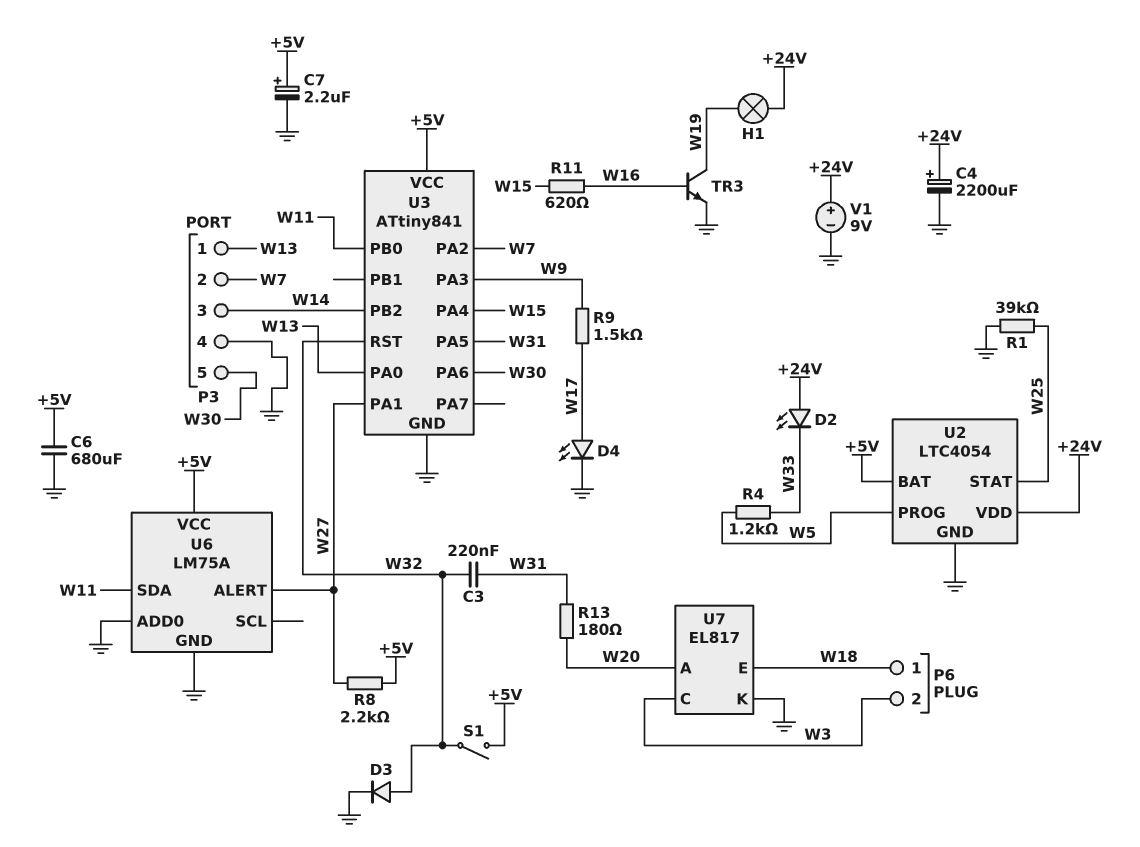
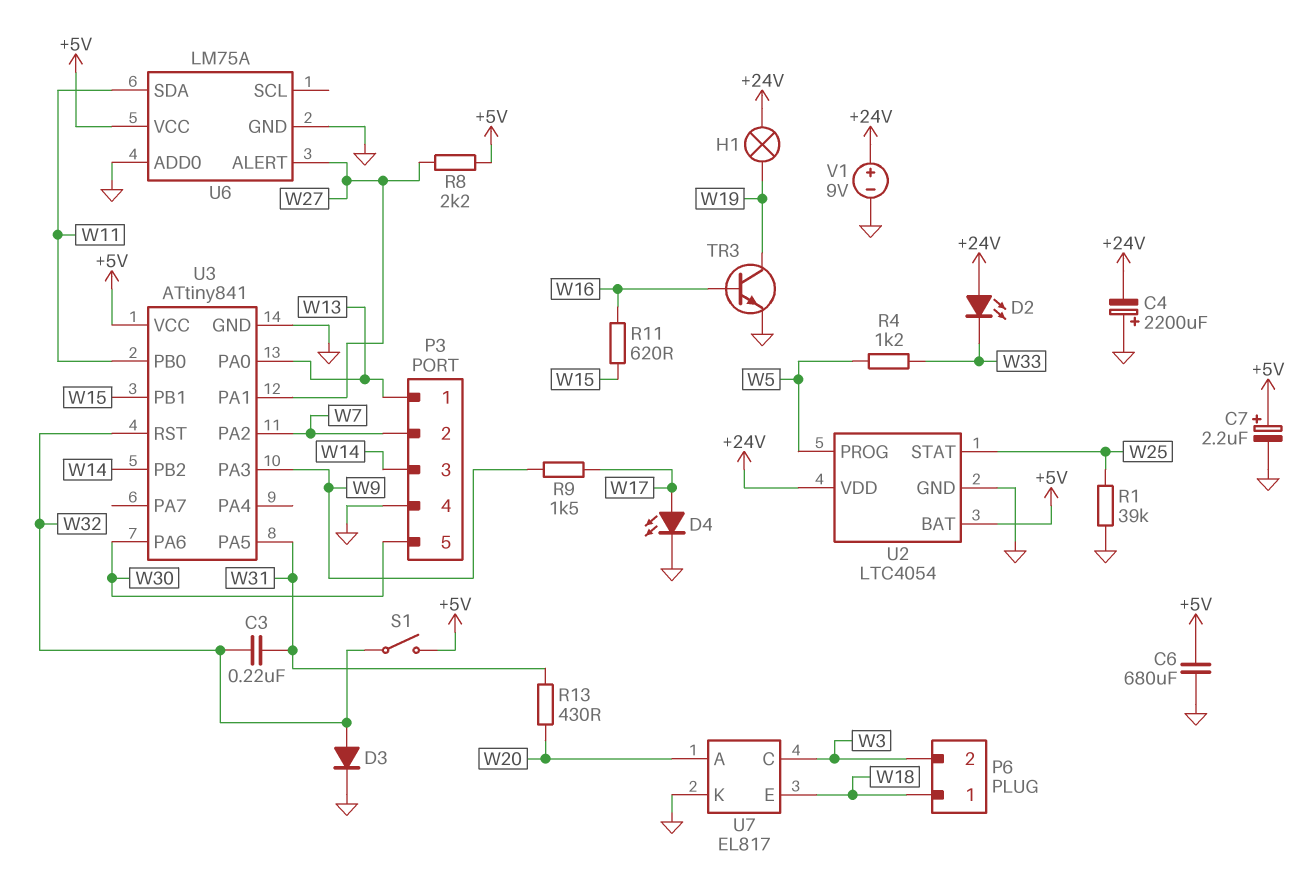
C4: 2200uF (plus +24V, minus GND) -> 2200uF (plus GND, minus +24V)
R13: 180 (W20, W31) -> 430 (W20, W31)
U3 pin PA4: W15 -> none
U3 pin PB1: none -> W15

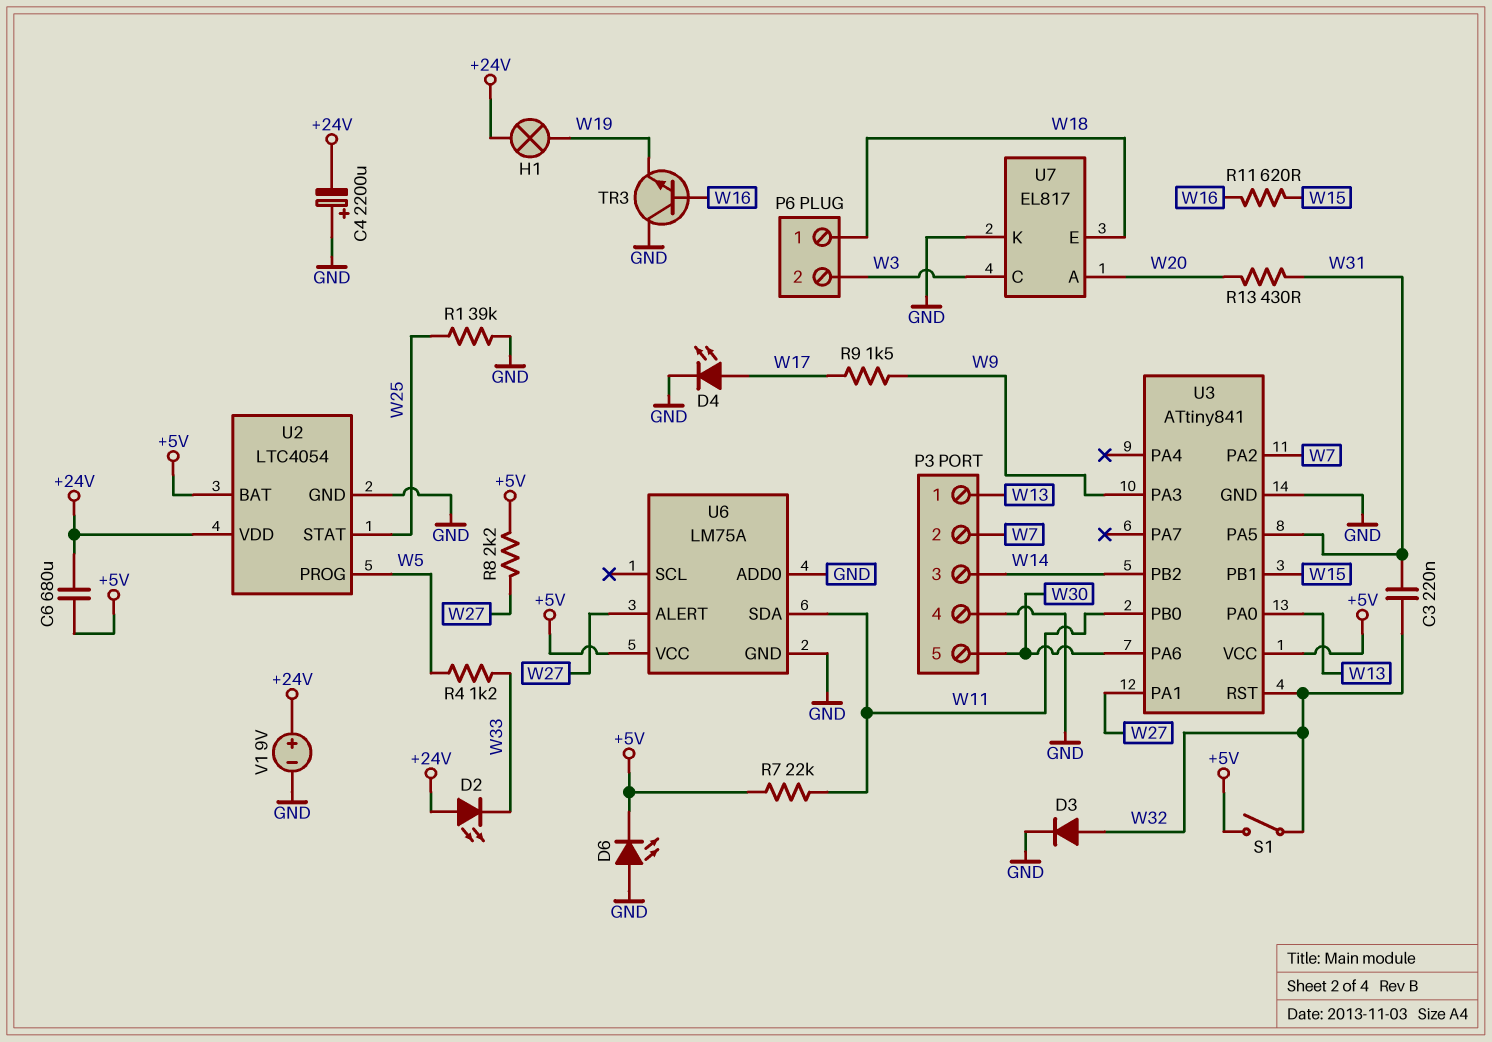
C6: 680uF (+5V, GND) -> 680uF (+5V, +24V)
C7: 2.2uF (plus +5V, minus GND) -> none
D6: none -> LED (A GND, K +5V)
R7: none -> 22k (+5V, W11)
TR3: NPN (B W16, C W19, E GND) -> NPN (B W16, C GND, E W19)

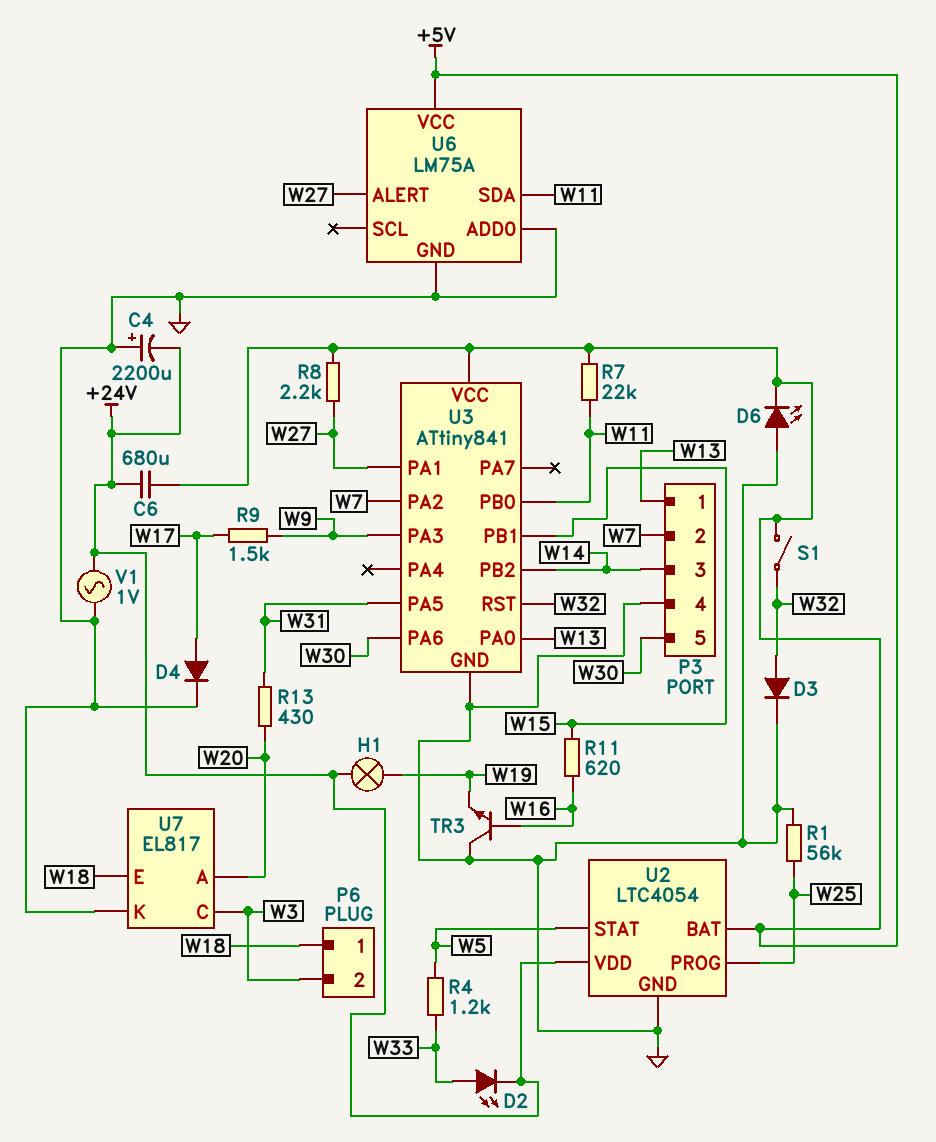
C3: 220nF (W31, W32) -> none
D2: LED (A +24V, K W33) -> LED (A W33, K +24V)
D4: LED (A W17, K GND) -> diode (A W17, K GND)
R1: 39k (GND, W25) -> 56k (GND, W25)
U2 pin PROG: W5 -> W25
U2 pin STAT: W25 -> W5
V1: 9V (plus +24V, minus GND) -> AC 1V (+24V, GND)

